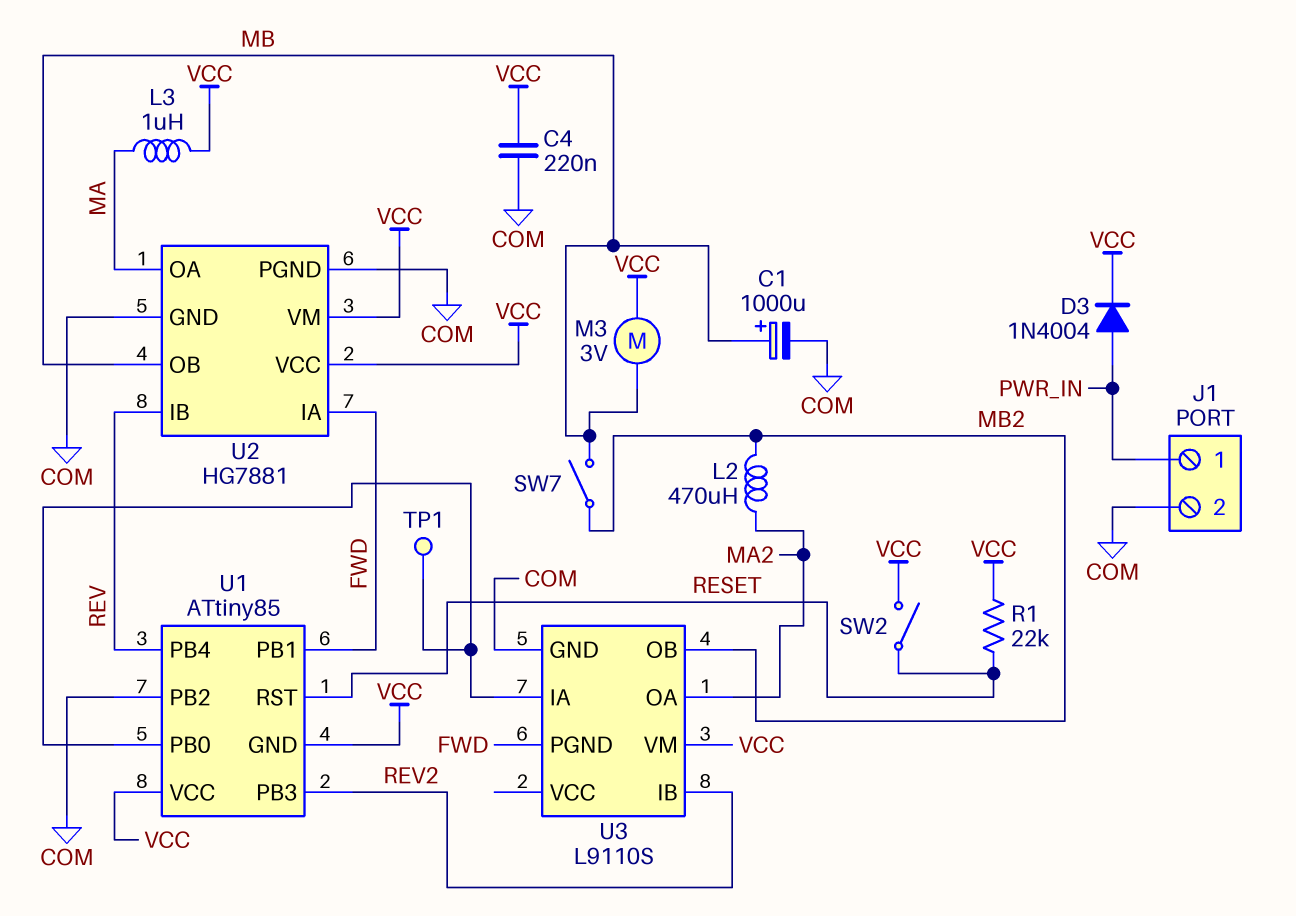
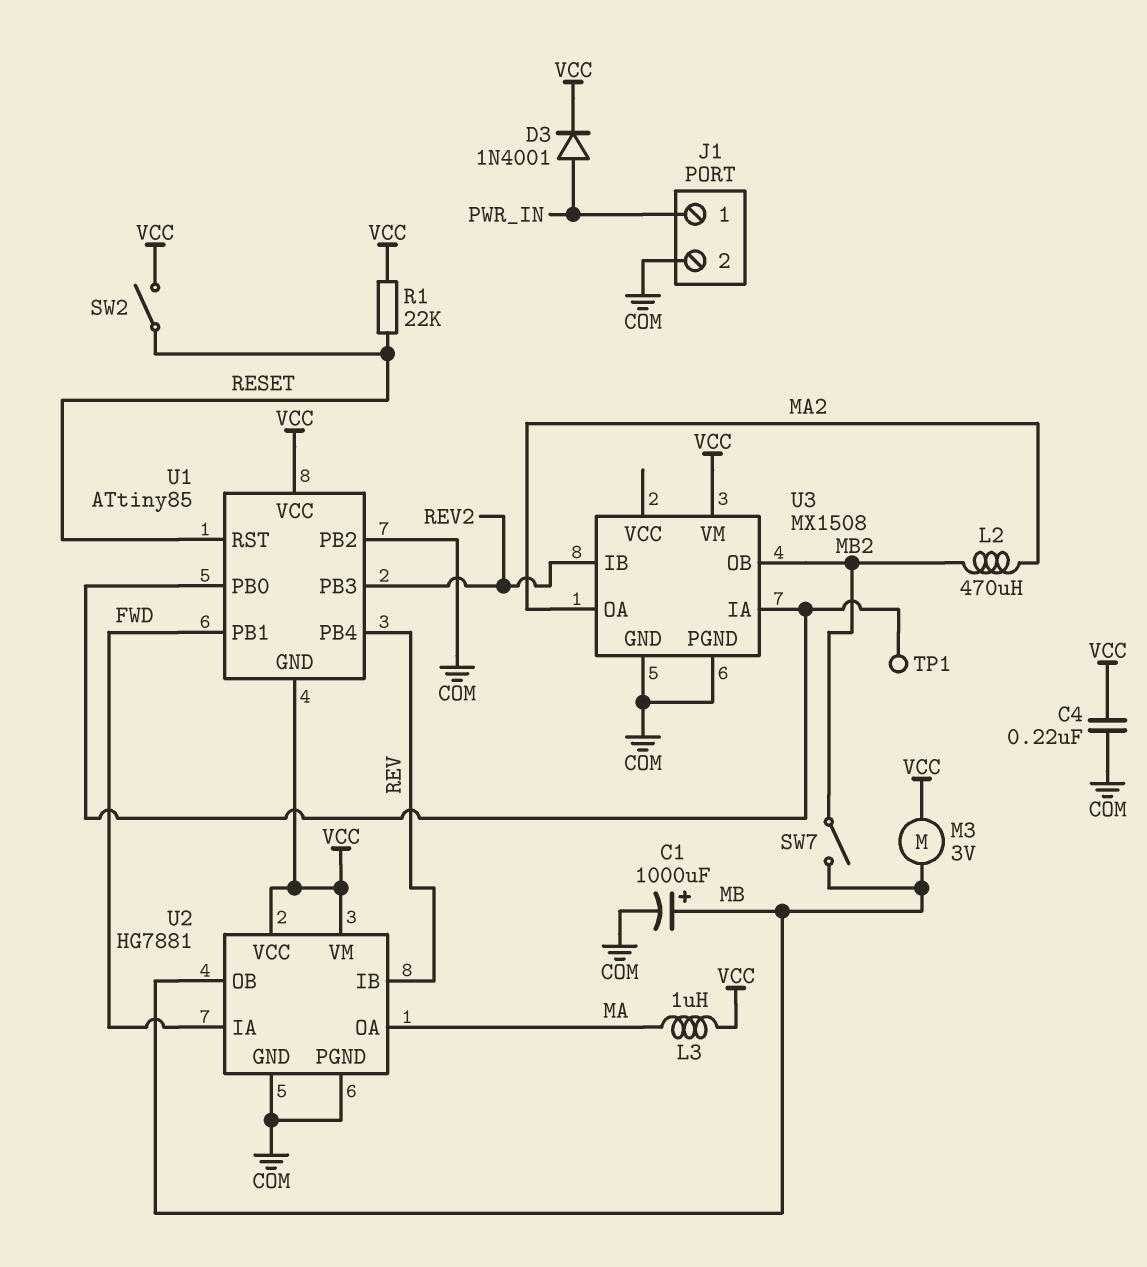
D3: diode 1N4004 (A PWR_IN, K VCC) -> diode 1N4001 (A PWR_IN, K VCC)
U3: L9110S -> MX1508
U3 pin PGND: FWD -> COM

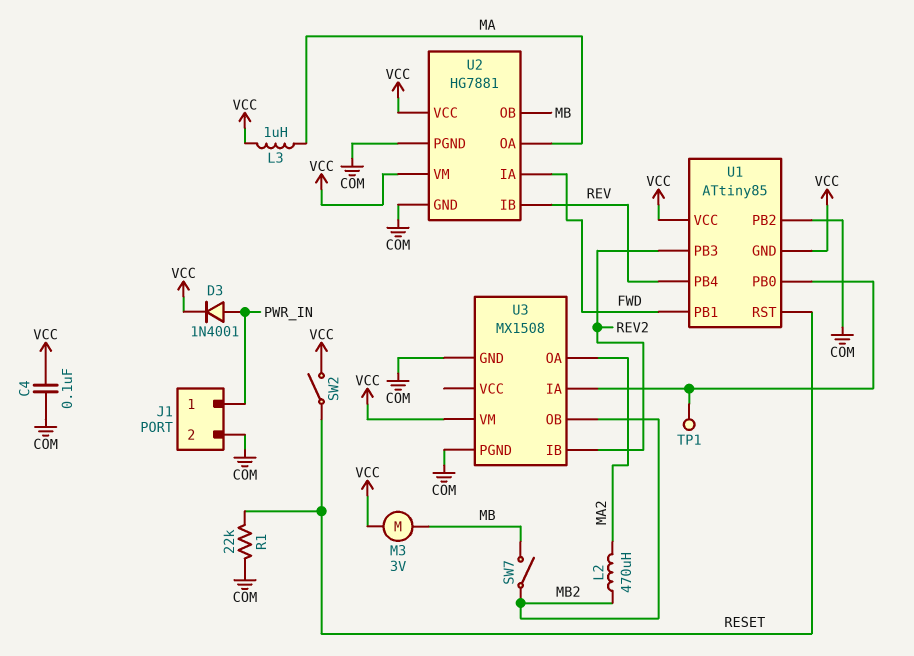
C1: 1000uF (plus MB, minus COM) -> none
C4: 220nF (COM, VCC) -> 100nF (COM, VCC)
R1: 22k (RESET, VCC) -> 22k (COM, RESET)

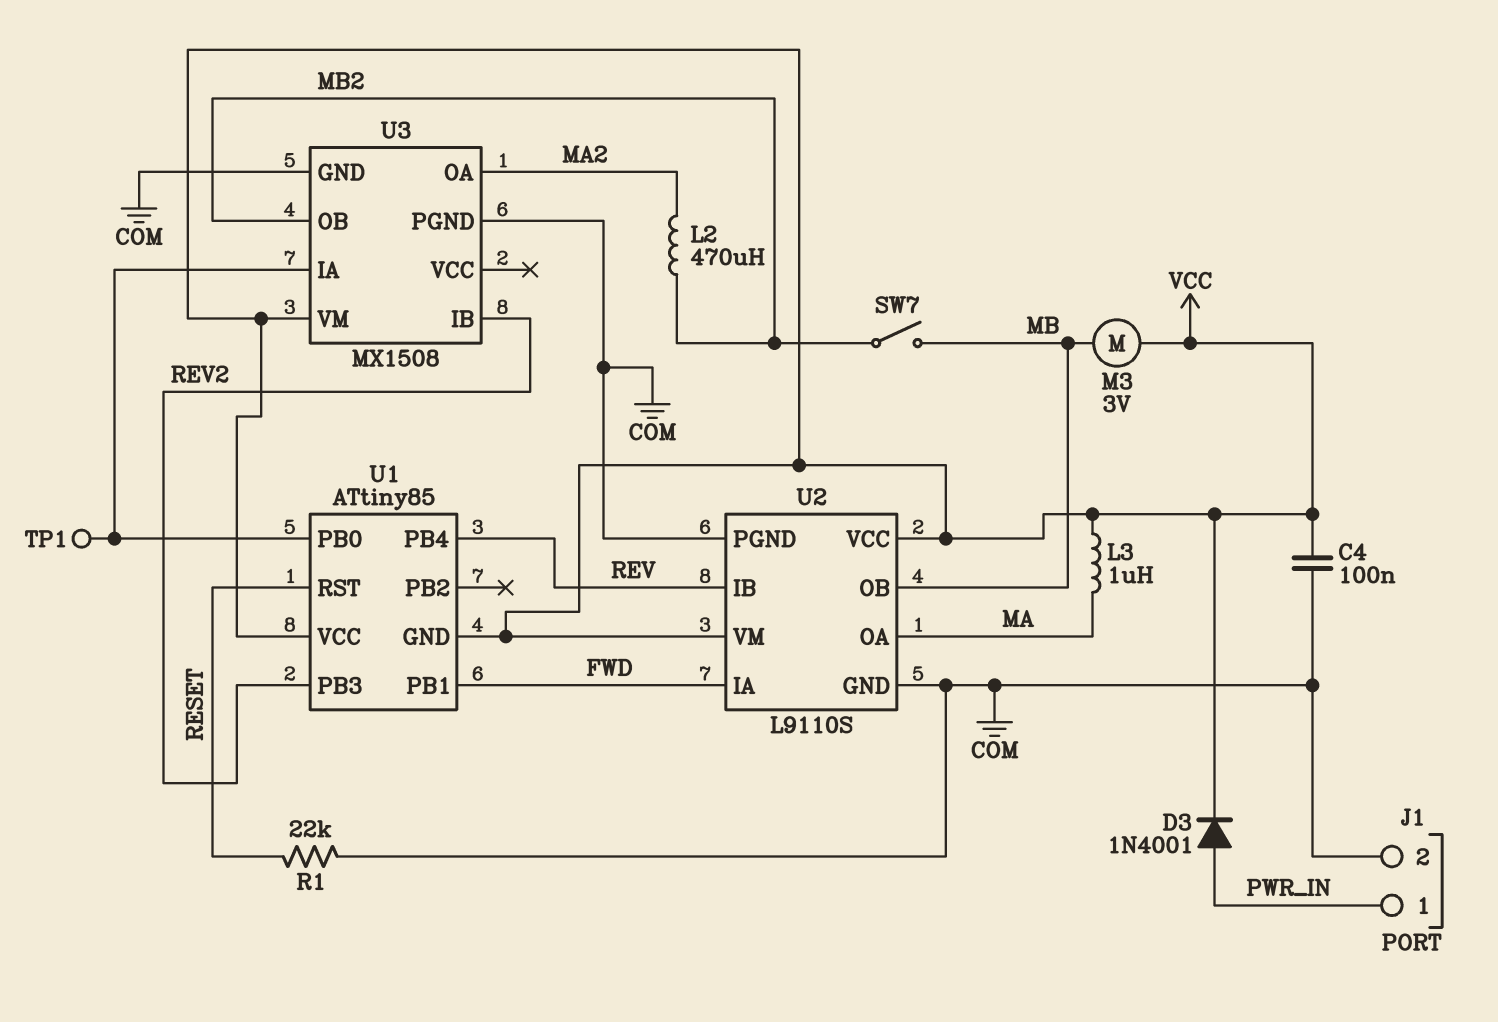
SW2: switch (RESET, VCC) -> none
U1 pin PB2: COM -> none
U2: HG7881 -> L9110S

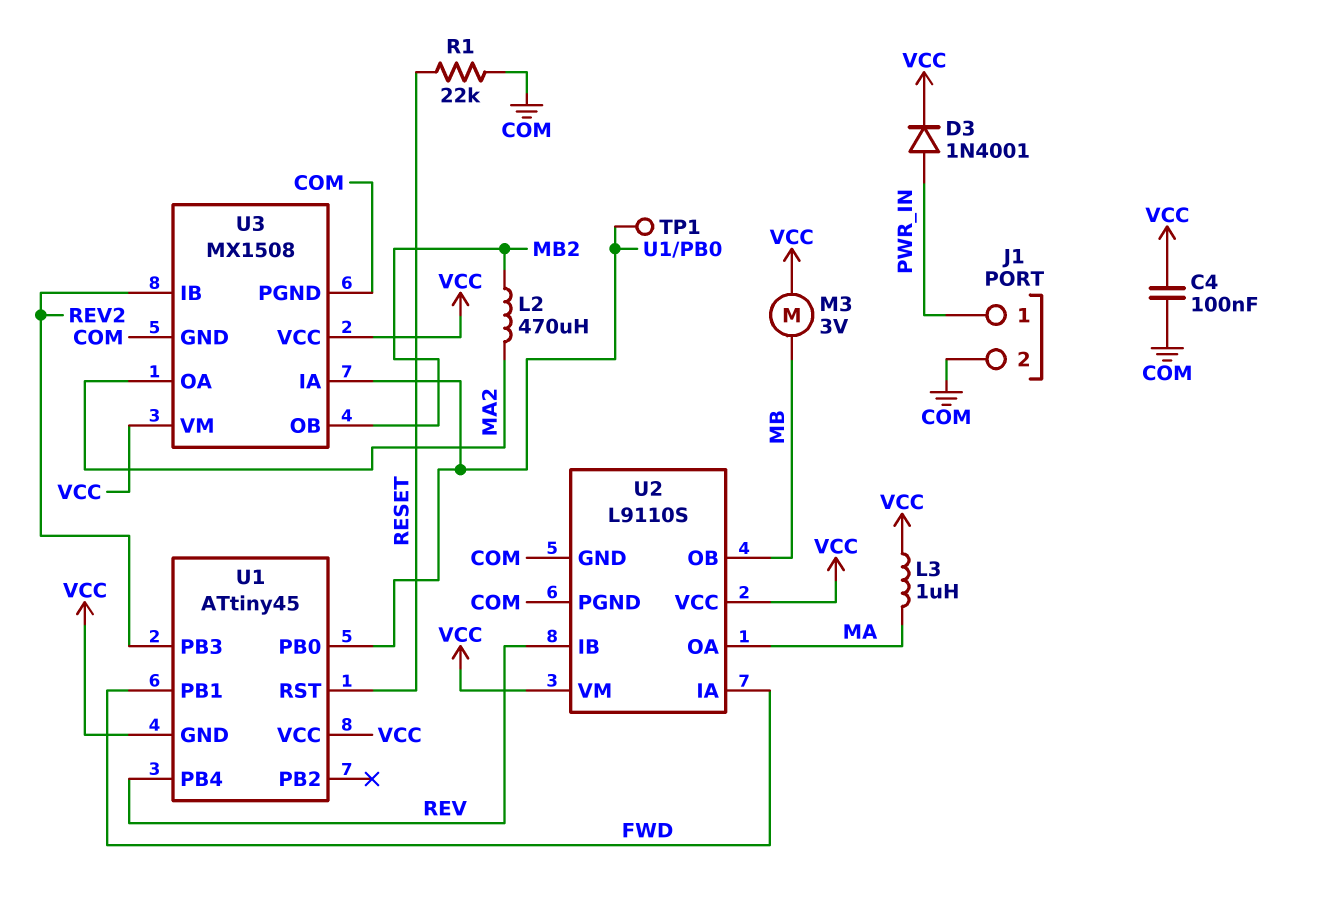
SW7: switch (MB, MB2) -> none
U1: ATtiny85 -> ATtiny45
U3 pin VCC: none -> VCC

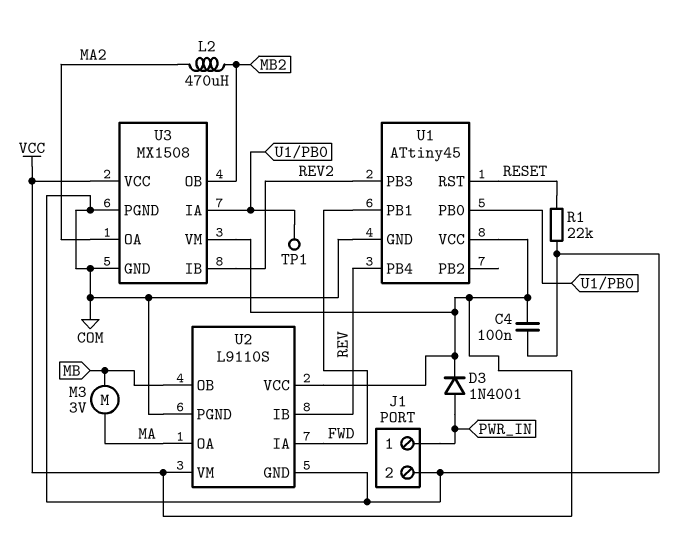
L3: 1uH (MA, VCC) -> none
M3: motor 3V (MB, VCC) -> motor 3V (MA, MB)
U1 pin GND: VCC -> COM

